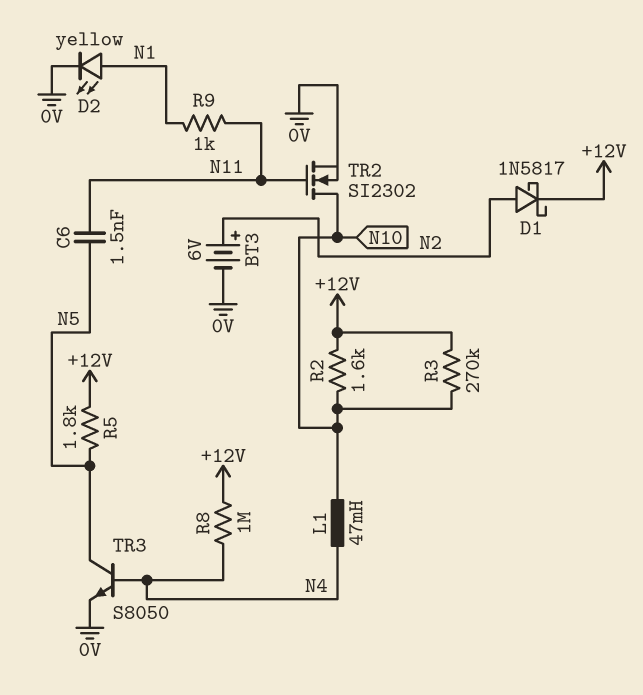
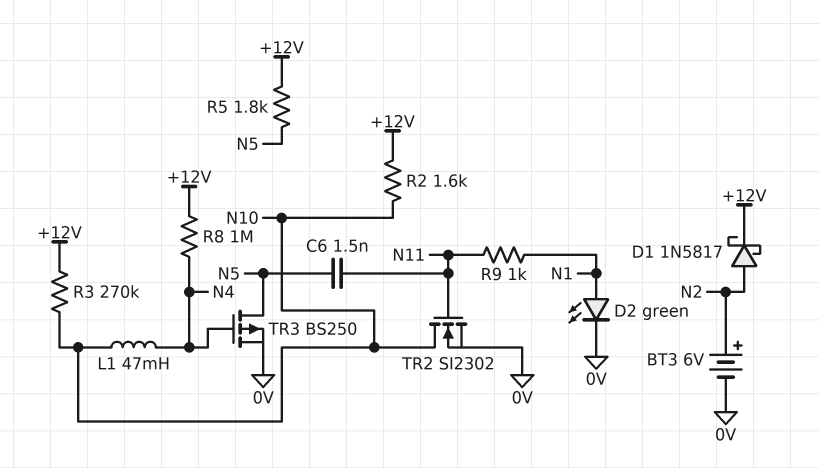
D2: LED yellow (A N1, K 0V) -> LED green (A N1, K 0V)
TR3: NPN S8050 (B N4, C N5, E 0V) -> PMOS BS250 (G N4, D N5, S 0V)

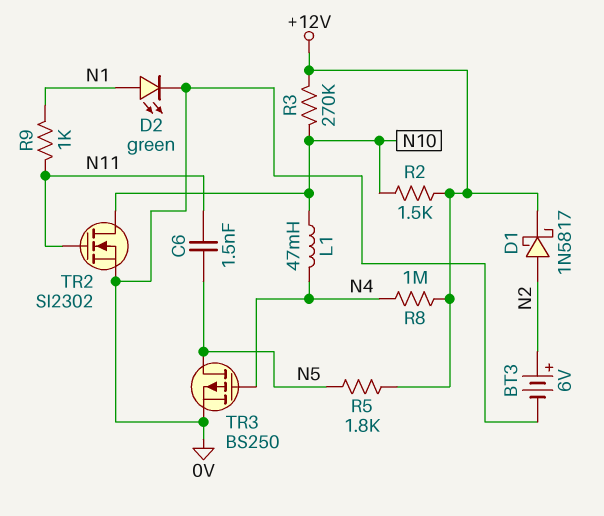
R2: 1.6k (+12V, N10) -> 1.5k (+12V, N10)

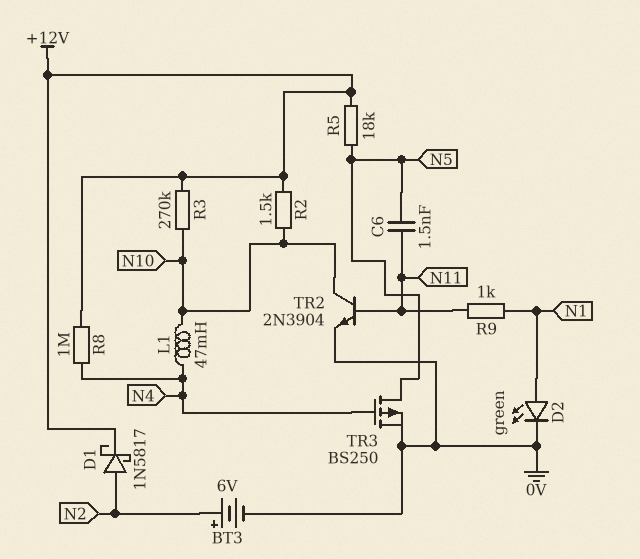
R5: 1.8k (+12V, N5) -> 18k (+12V, N5)
TR2: NMOS SI2302 (G N11, D N10, S 0V) -> NPN 2N3904 (B N11, C N10, E 0V)

